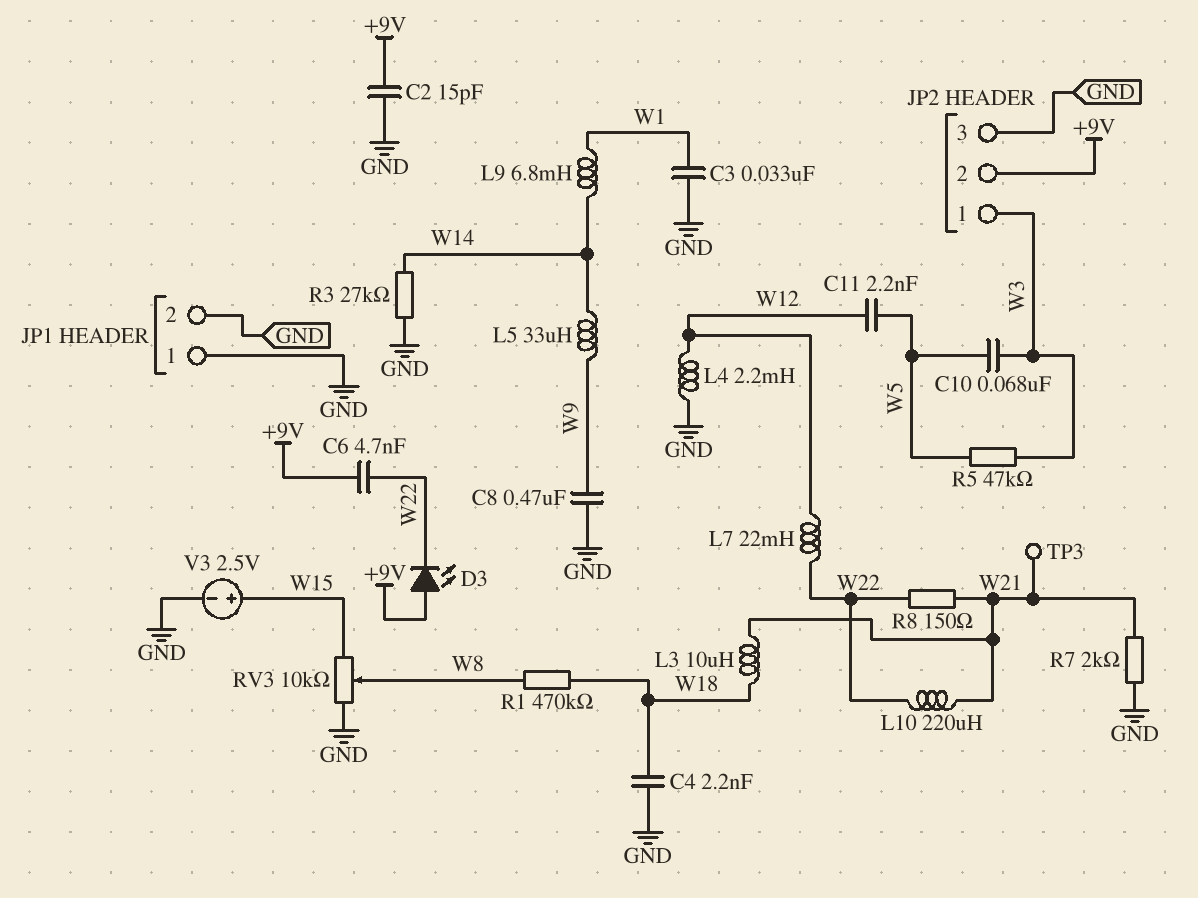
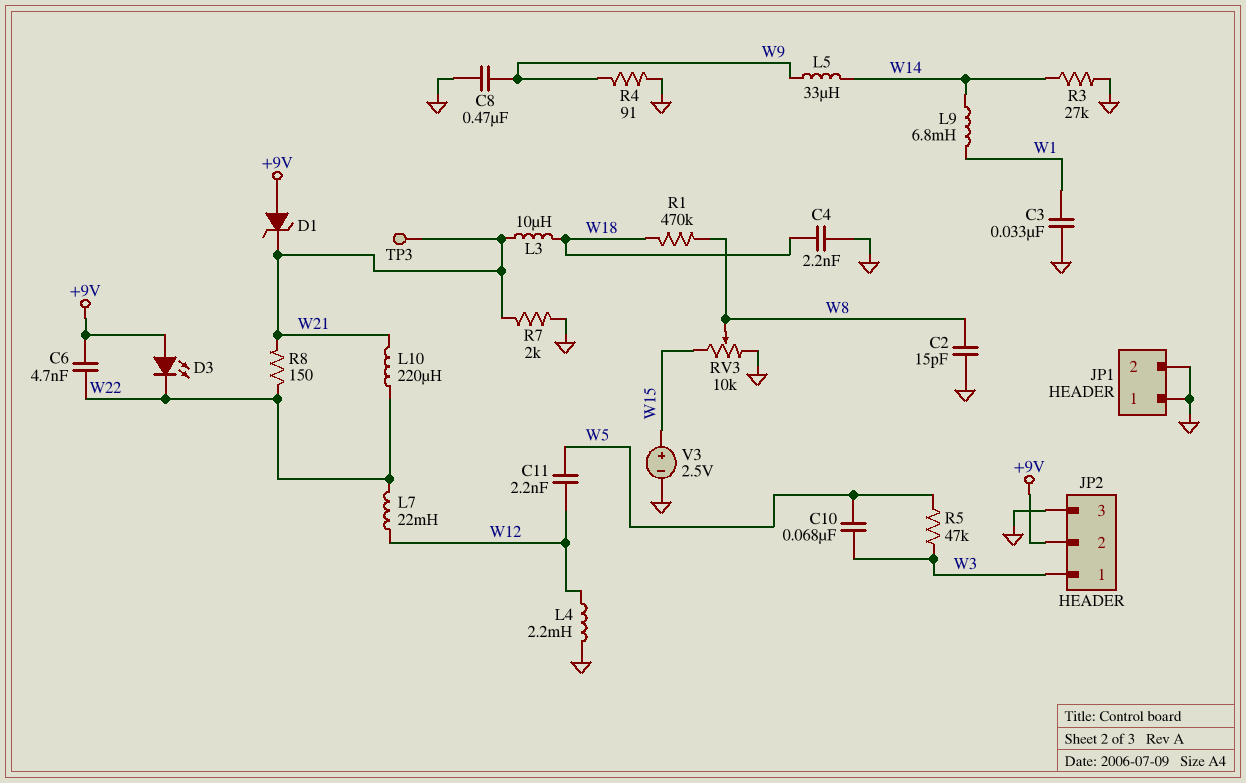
C2: 15pF (+9V, GND) -> 15pF (GND, W8)
D1: none -> zener (A +9V, K W21)
R4: none -> 91 (GND, W9)

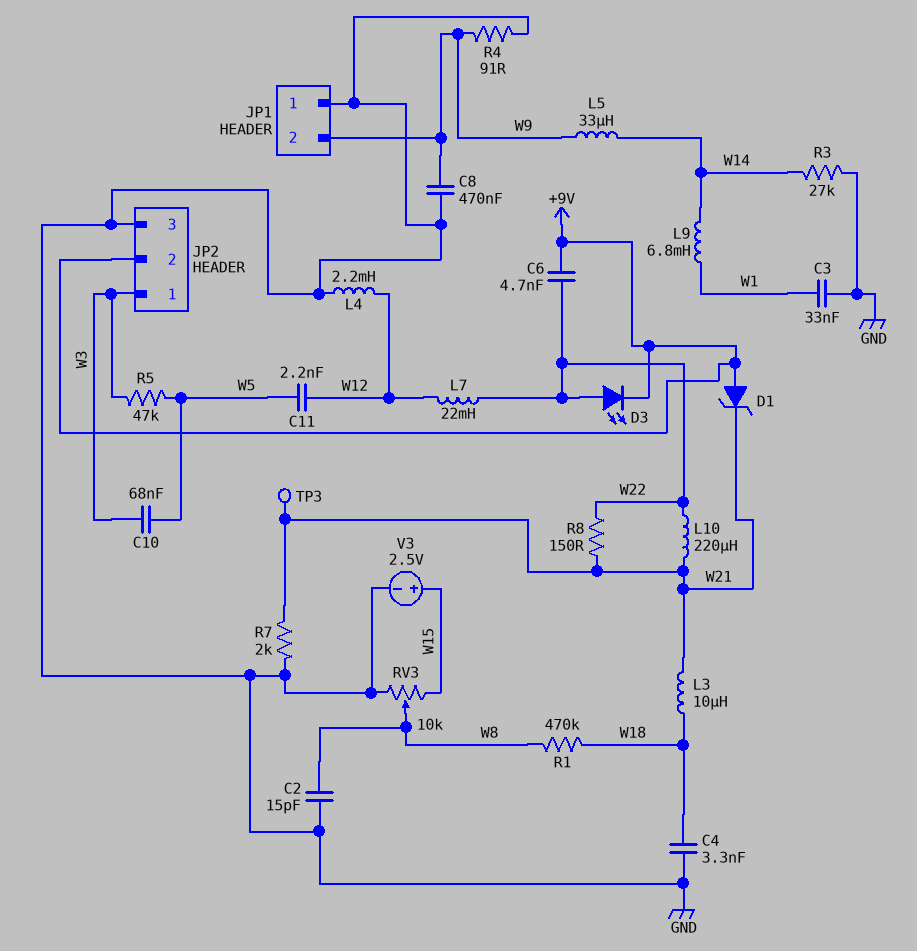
C4: 2.2nF (GND, W18) -> 3.3nF (GND, W18)
D3: LED (A +9V, K W22) -> LED (A W22, K +9V)
JP1 pin 2: GND -> W9

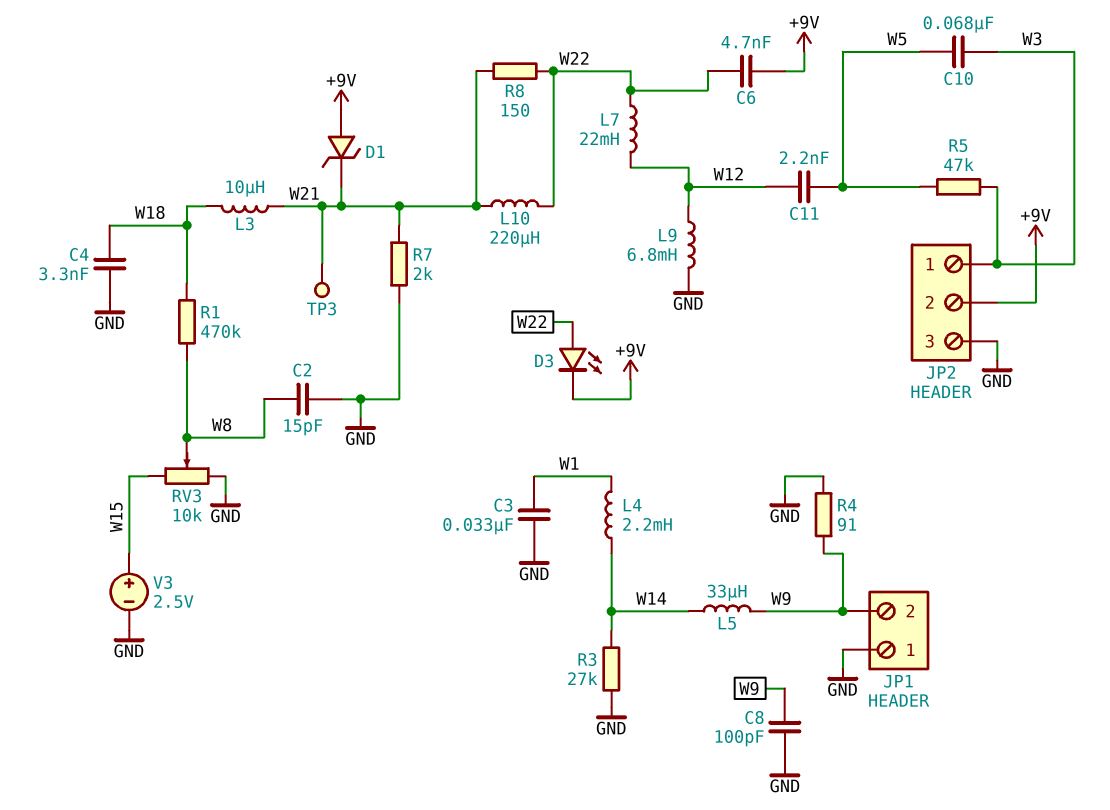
C8: 470nF (GND, W9) -> 100pF (GND, W9)
L4: 2.2mH (GND, W12) -> 2.2mH (W1, W14)
L9: 6.8mH (W1, W14) -> 6.8mH (GND, W12)

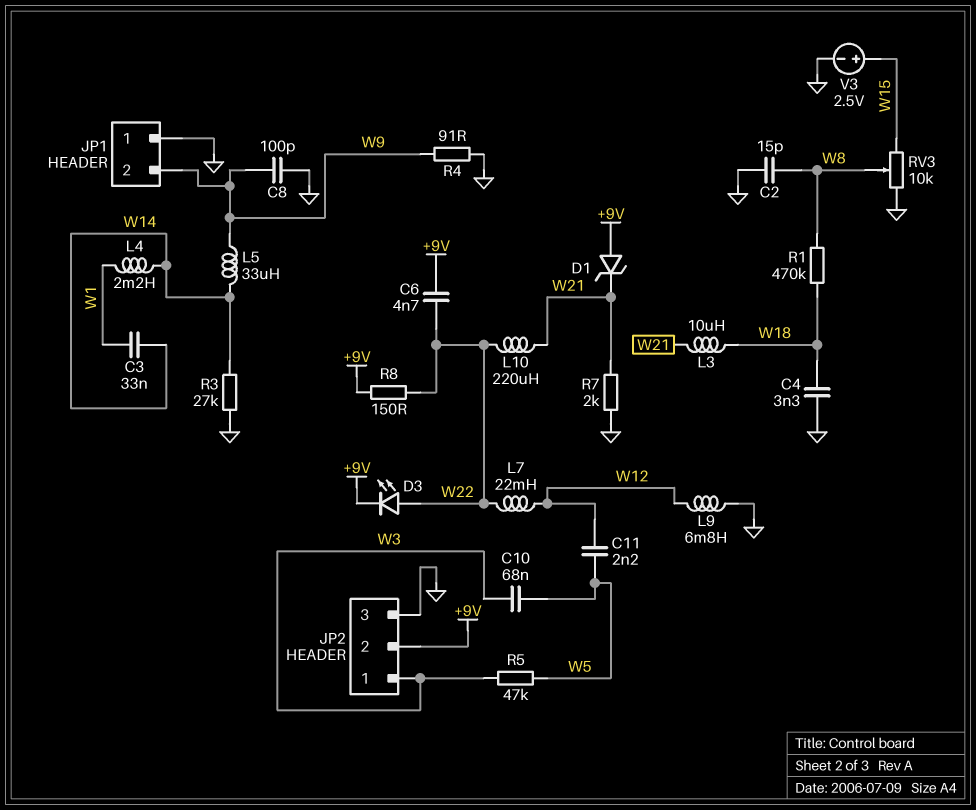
C3: 33nF (GND, W1) -> 33nF (W1, W14)
R8: 150 (W21, W22) -> 150 (+9V, W22)
TP3: test point (W21) -> none

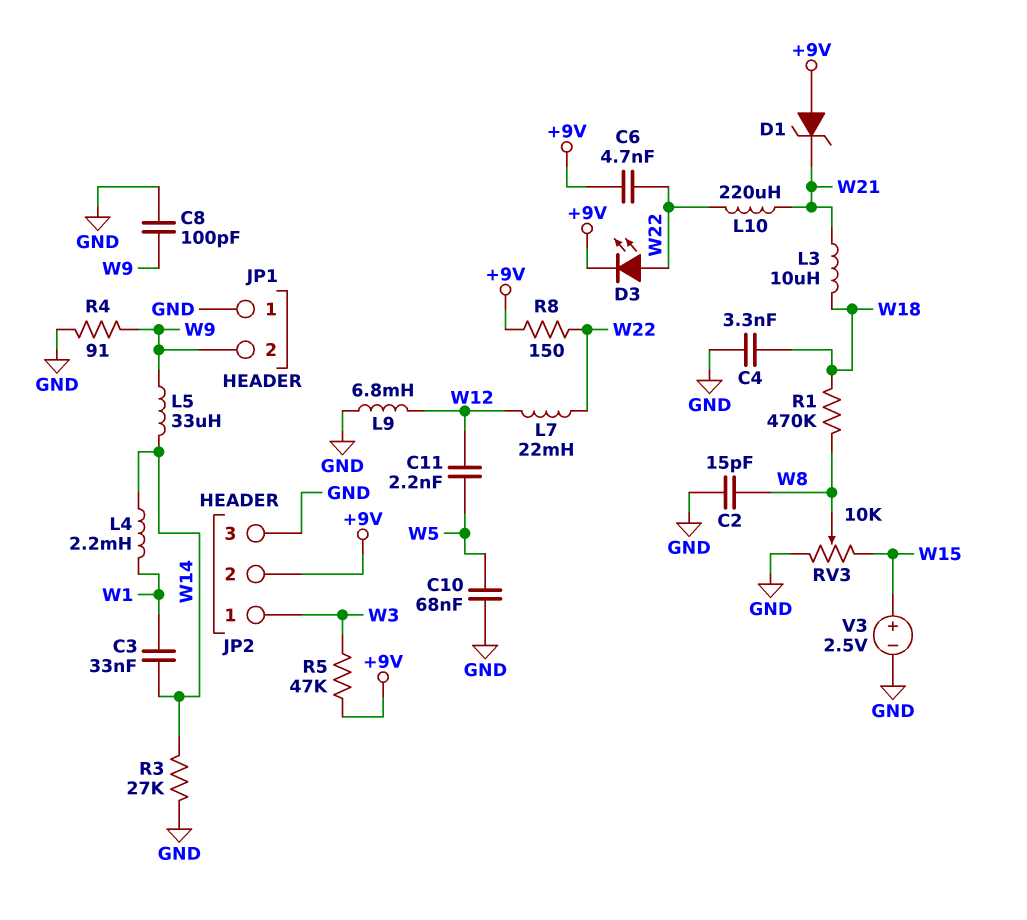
C10: 68nF (W3, W5) -> 68nF (GND, W5)
R5: 47k (W3, W5) -> 47k (+9V, W3)
R7: 2k (GND, W21) -> none

